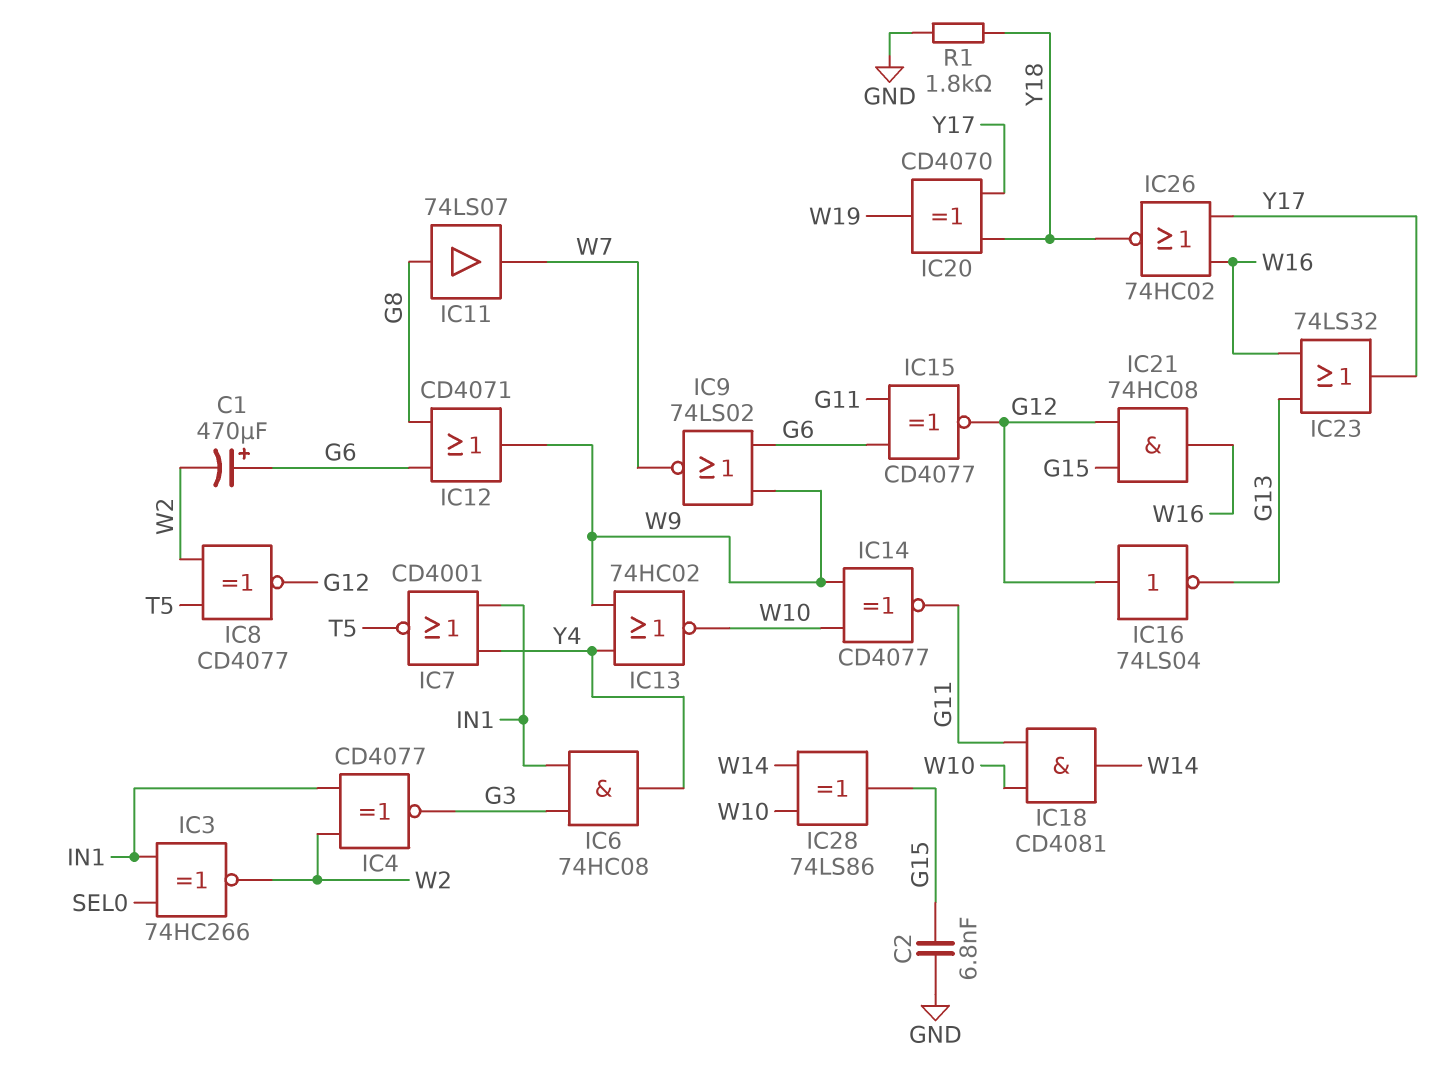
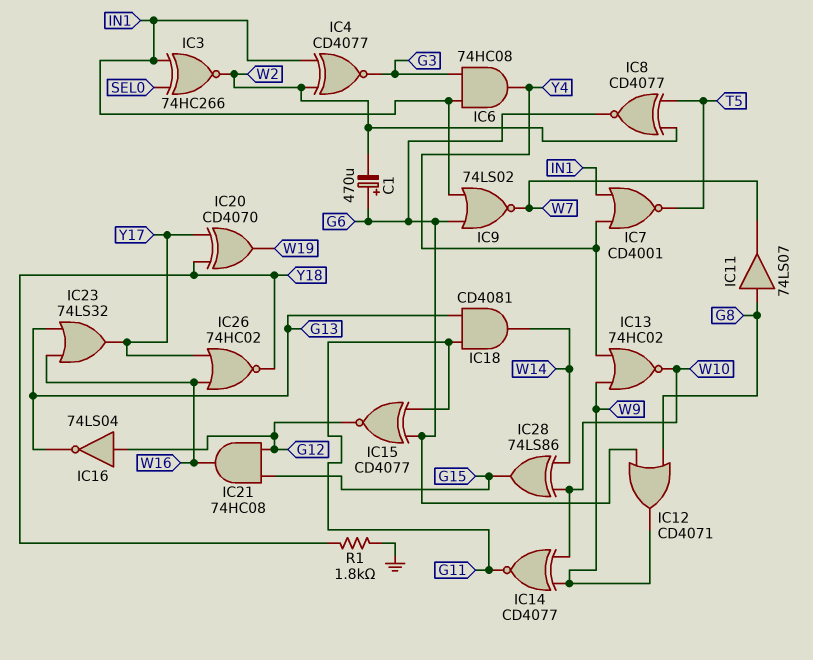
C2: 6.8nF (G15, GND) -> none
IC8: XNOR CD4077 (in T5, in W2, out G12) -> XNOR CD4077 (in T5, in W2, out G6)
IC9: NOR 74LS02 (in G6, in W9, out W7) -> NOR 74LS02 (in G6, in IN1, out W7)
IC18: AND CD4081 (in G11, in W10, out W14) -> AND CD4081 (in G11, in G13, out W14)

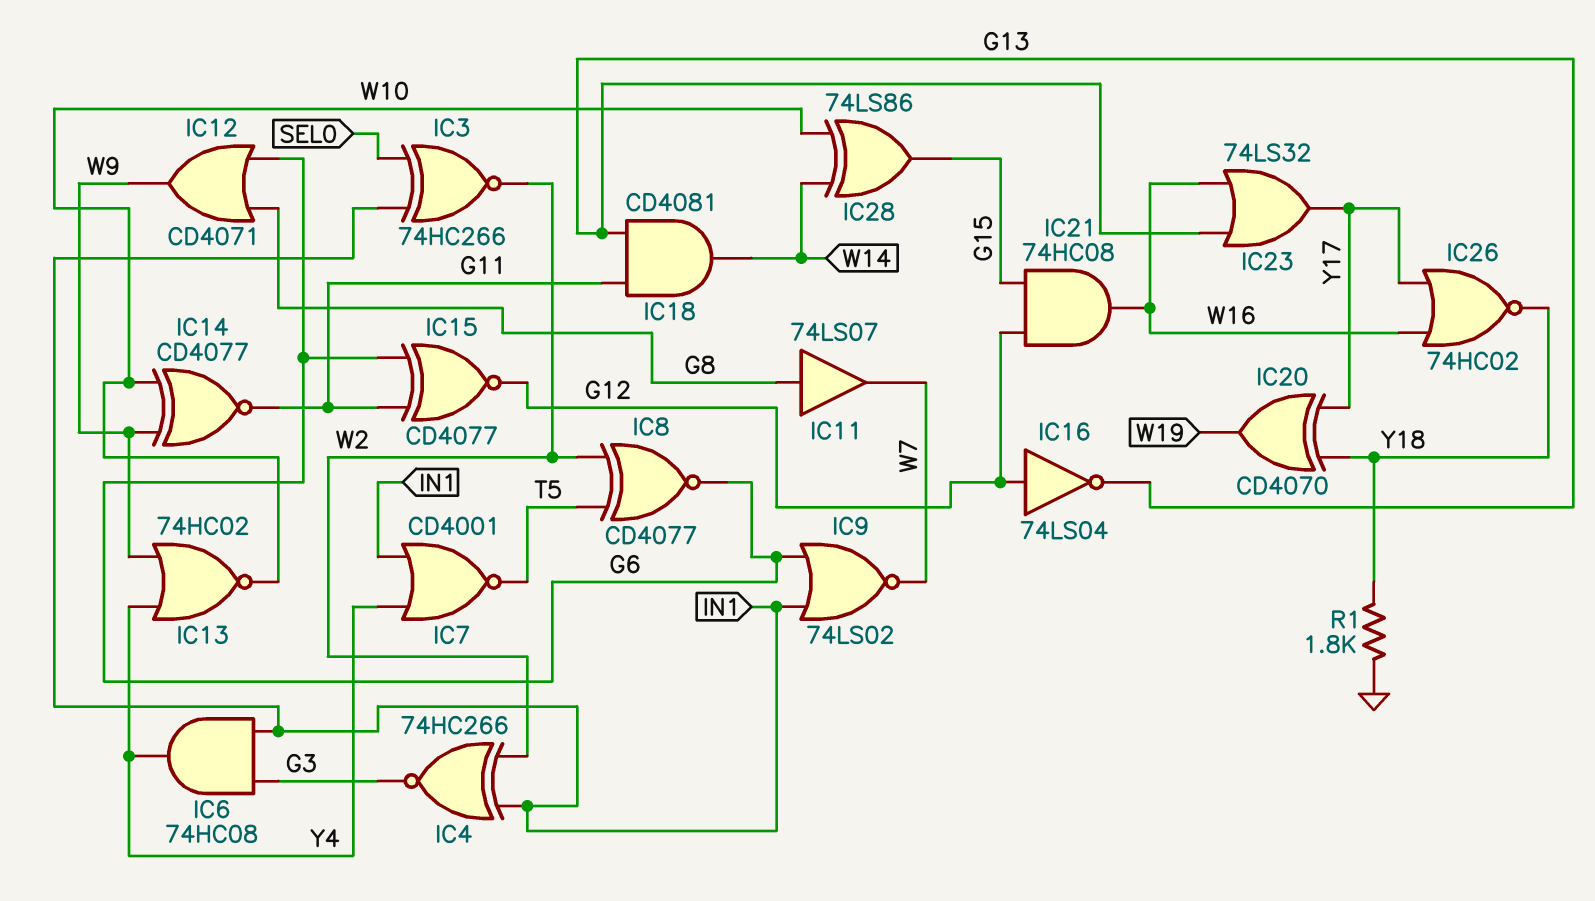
C1: 470uF (plus G6, minus W2) -> none
IC4: XNOR CD4077 (in IN1, in W2, out G3) -> XNOR 74HC266 (in IN1, in W2, out G3)

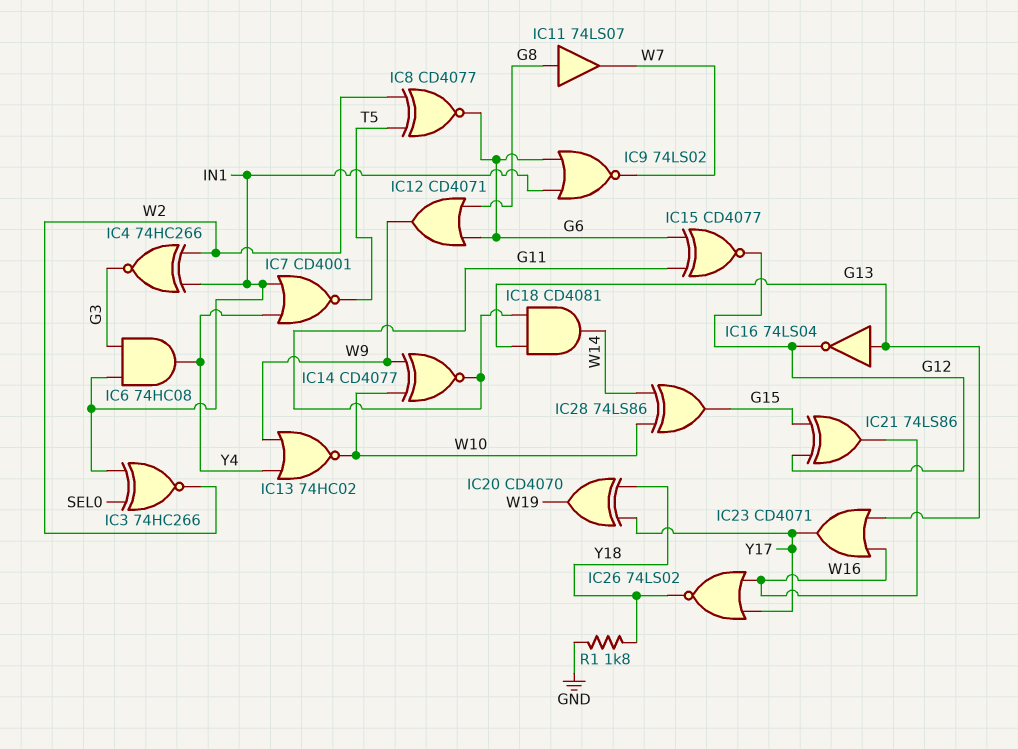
IC16: NOT 74LS04 (in G12, out G13) -> NOT 74LS04 (in G13, out G12)
IC21: AND 74HC08 (in G12, in G15, out W16) -> XOR 74LS86 (in G12, in G15, out W16)
IC23: OR 74LS32 (in G13, in W16, out Y17) -> OR CD4071 (in G13, in W16, out Y17)
IC26: NOR 74HC02 (in W16, in Y17, out Y18) -> NOR 74LS02 (in W16, in Y17, out Y18)

